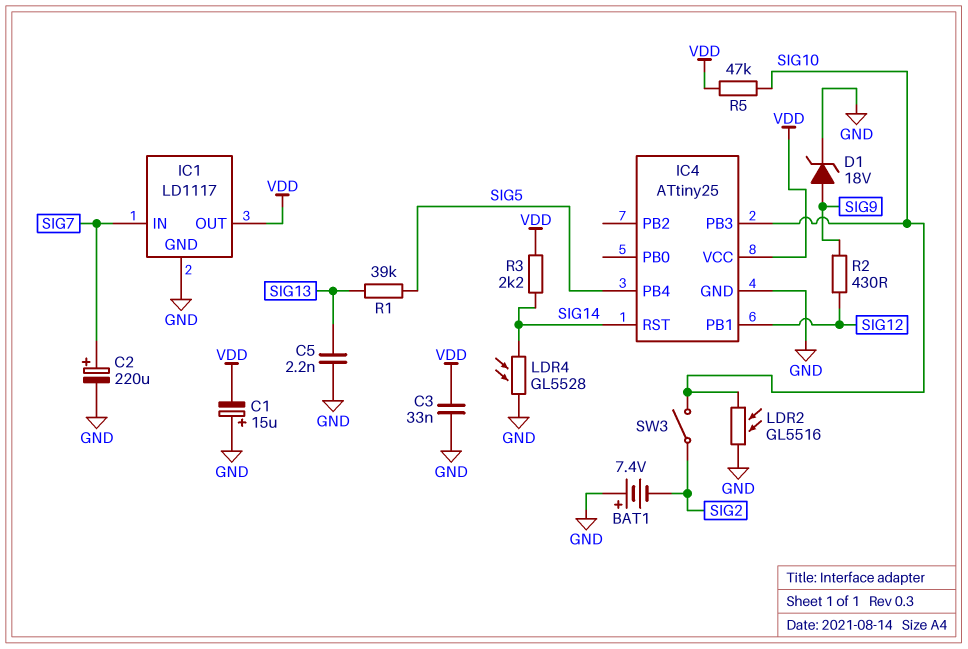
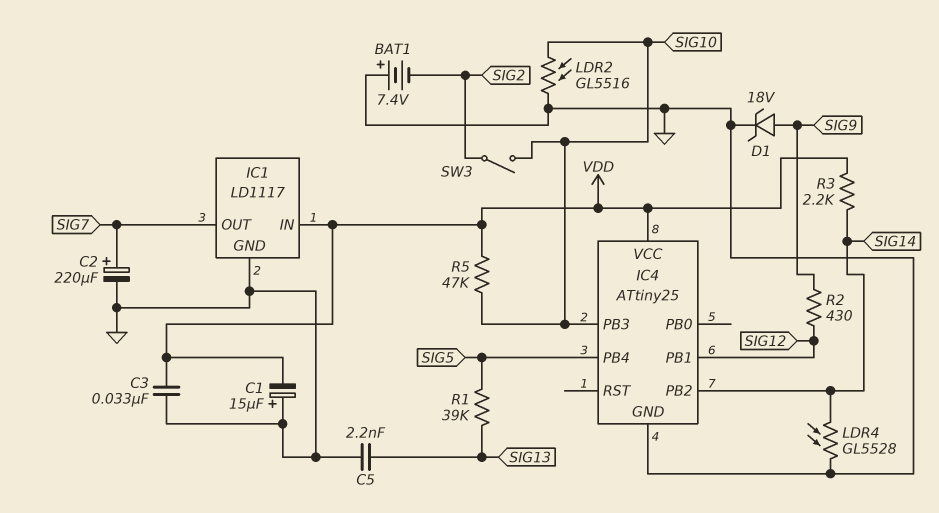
IC1 pin IN: SIG7 -> VDD
IC1 pin OUT: VDD -> SIG7
IC4 pin PB2: none -> SIG14
IC4 pin RST: SIG14 -> none

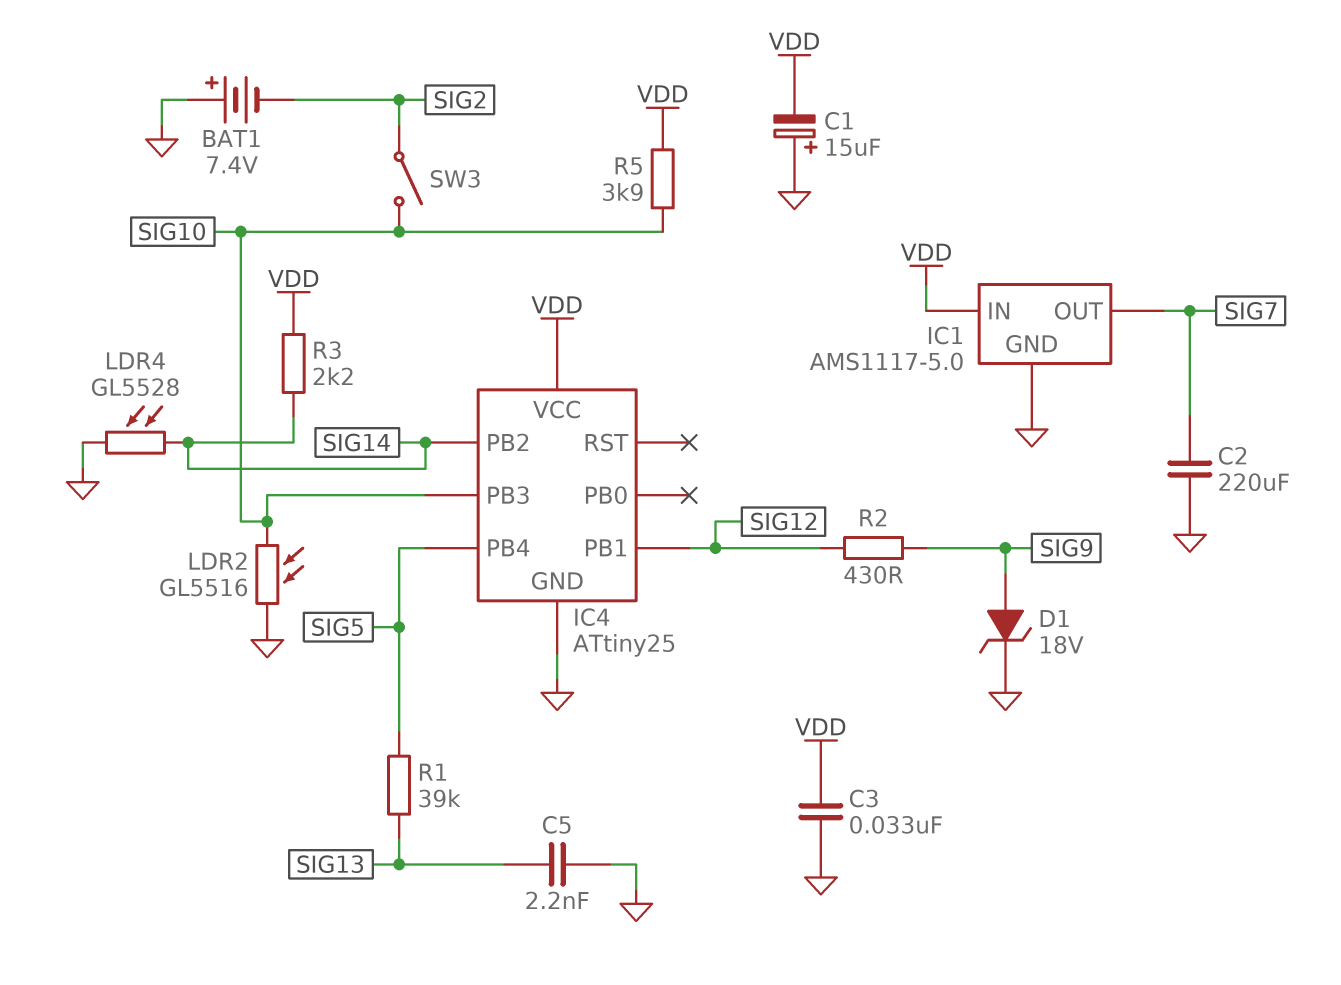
C2: 220uF (plus SIG7, minus GND) -> 220uF (GND, SIG7)
IC1: LD1117 -> AMS1117-5.0
R5: 47k (SIG10, VDD) -> 3.9k (SIG10, VDD)

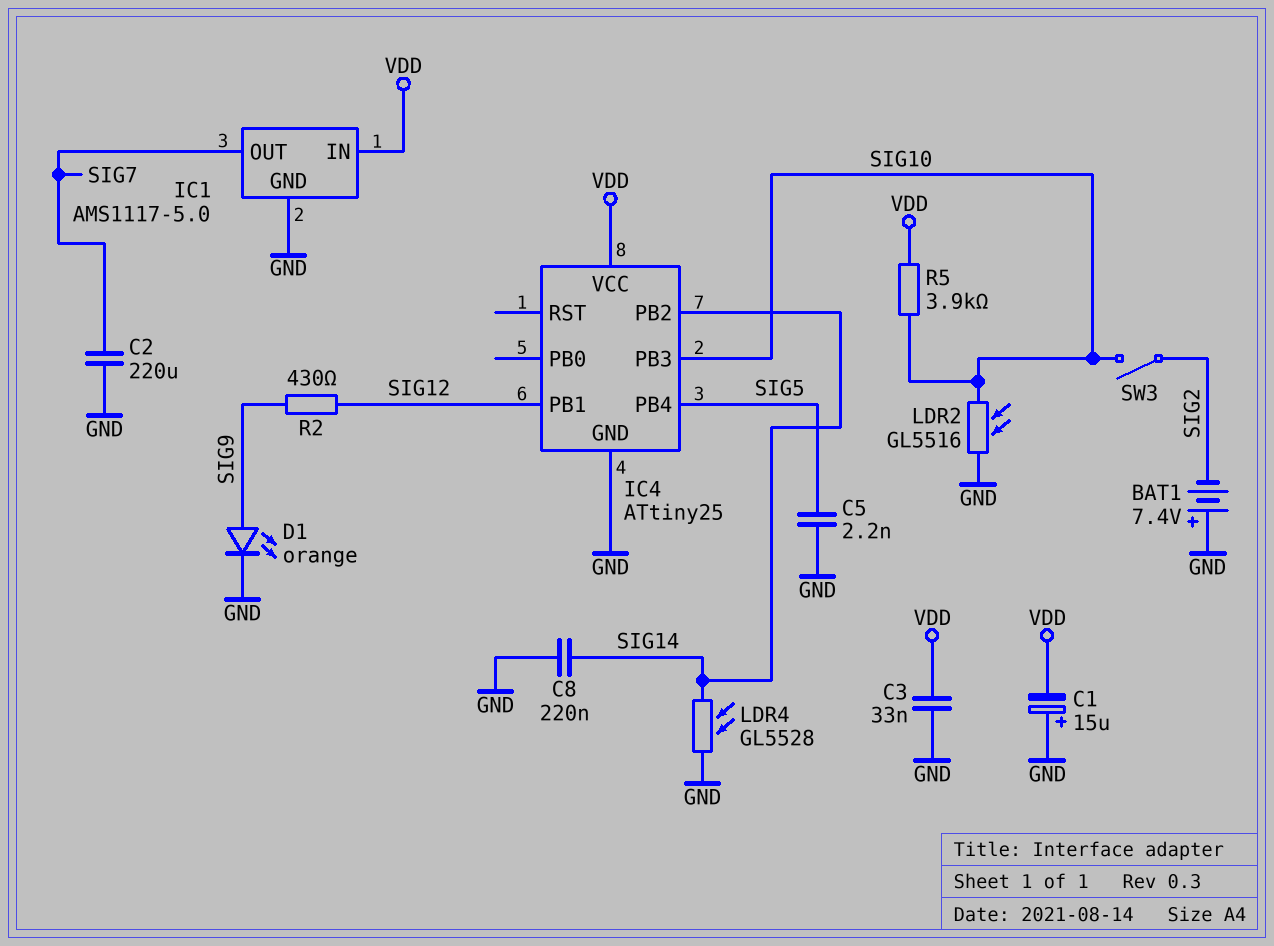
C5: 2.2nF (GND, SIG13) -> 2.2nF (GND, SIG5)
C8: none -> 220nF (GND, SIG14)
D1: zener 18V (A SIG9, K GND) -> LED orange (A SIG9, K GND)
R1: 39k (SIG5, SIG13) -> none
R3: 2.2k (SIG14, VDD) -> none

